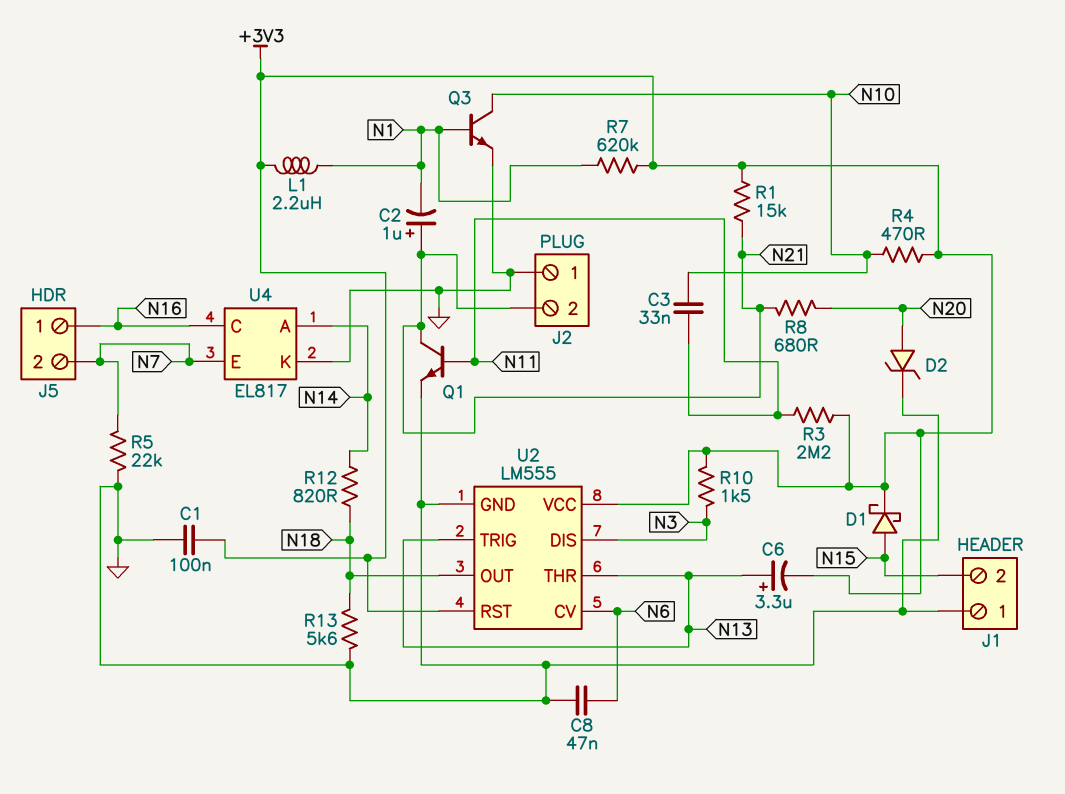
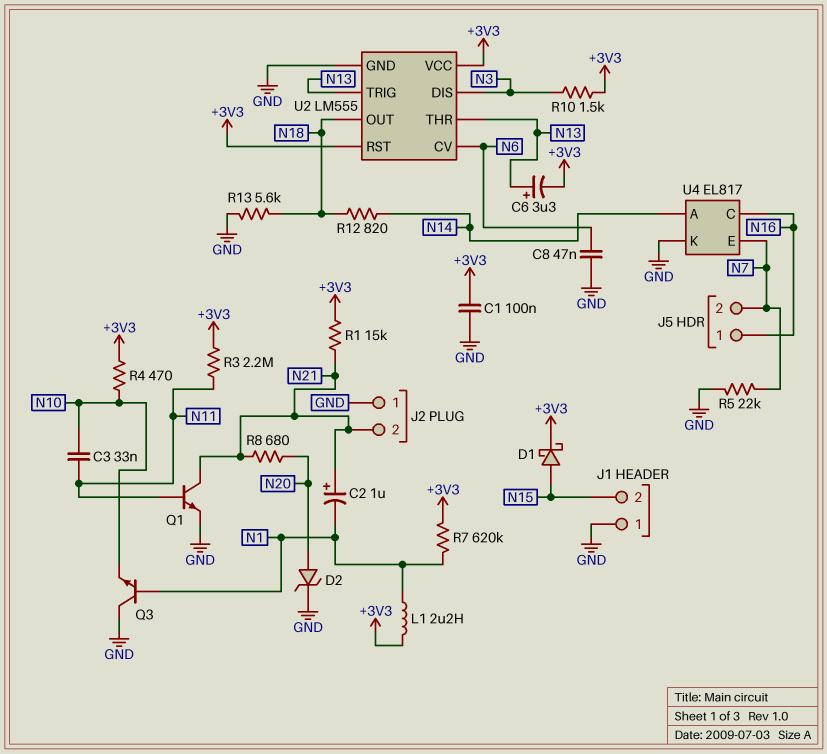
Q3: NPN (B N1, C N10, E GND) -> NPN (B N1, C GND, E N10)

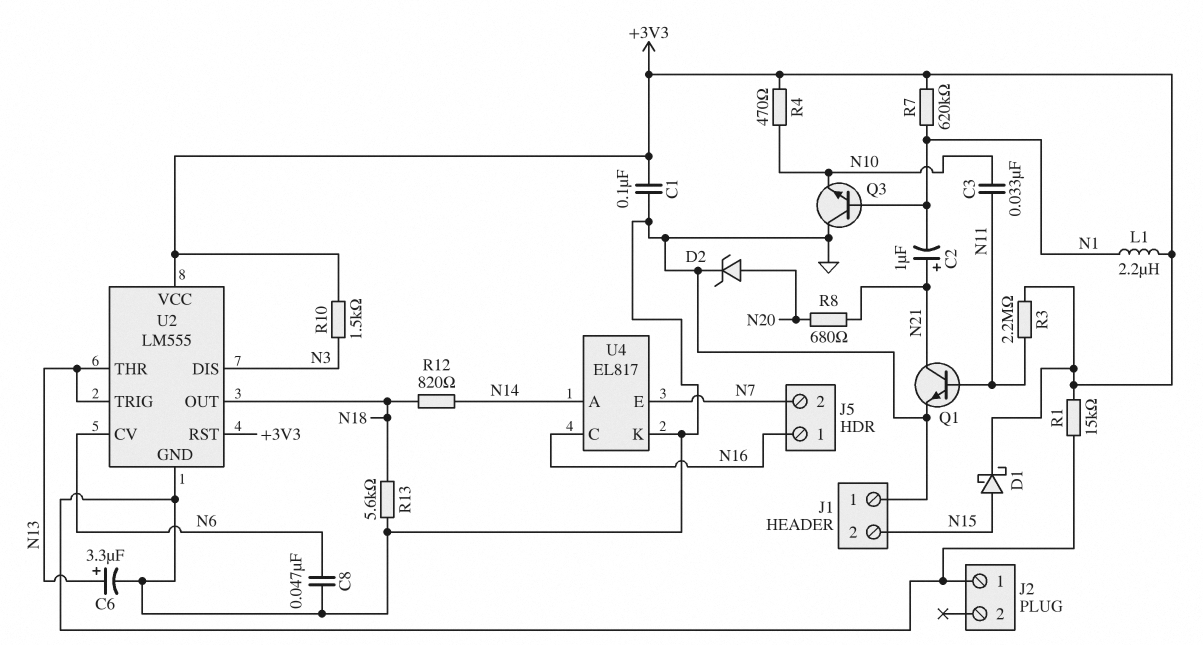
C6: 3.3uF (plus N13, minus +3V3) -> 3.3uF (plus N13, minus GND)
J2 pin 2: N21 -> none
R1: 15k (+3V3, N21) -> 15k (+3V3, GND)
R5: 22k (GND, N7) -> none

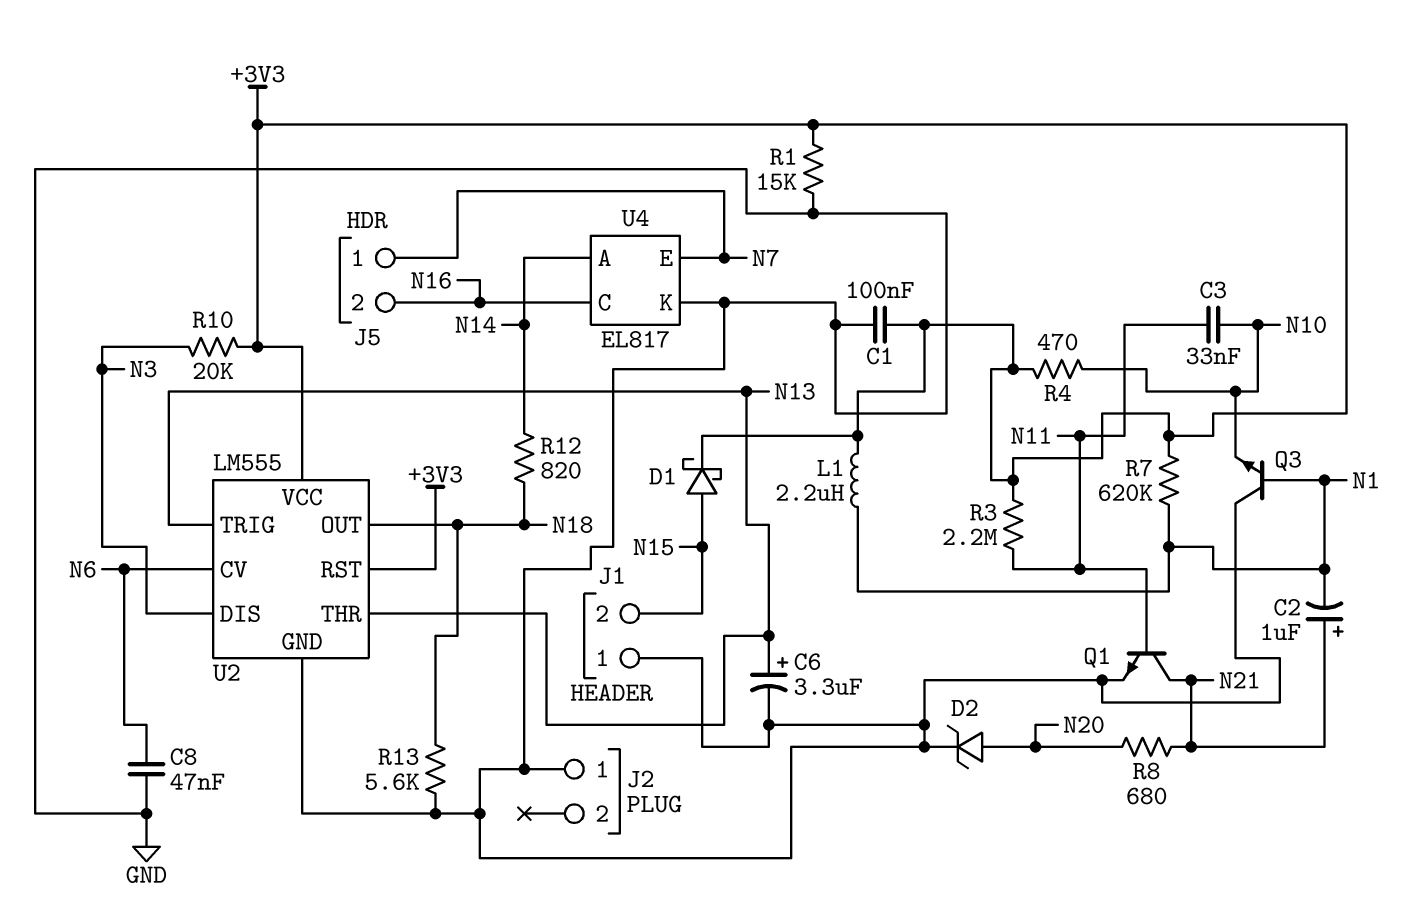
J5 pin 1: N16 -> N7
J5 pin 2: N7 -> N16
R10: 1.5k (+3V3, N3) -> 20k (+3V3, N3)

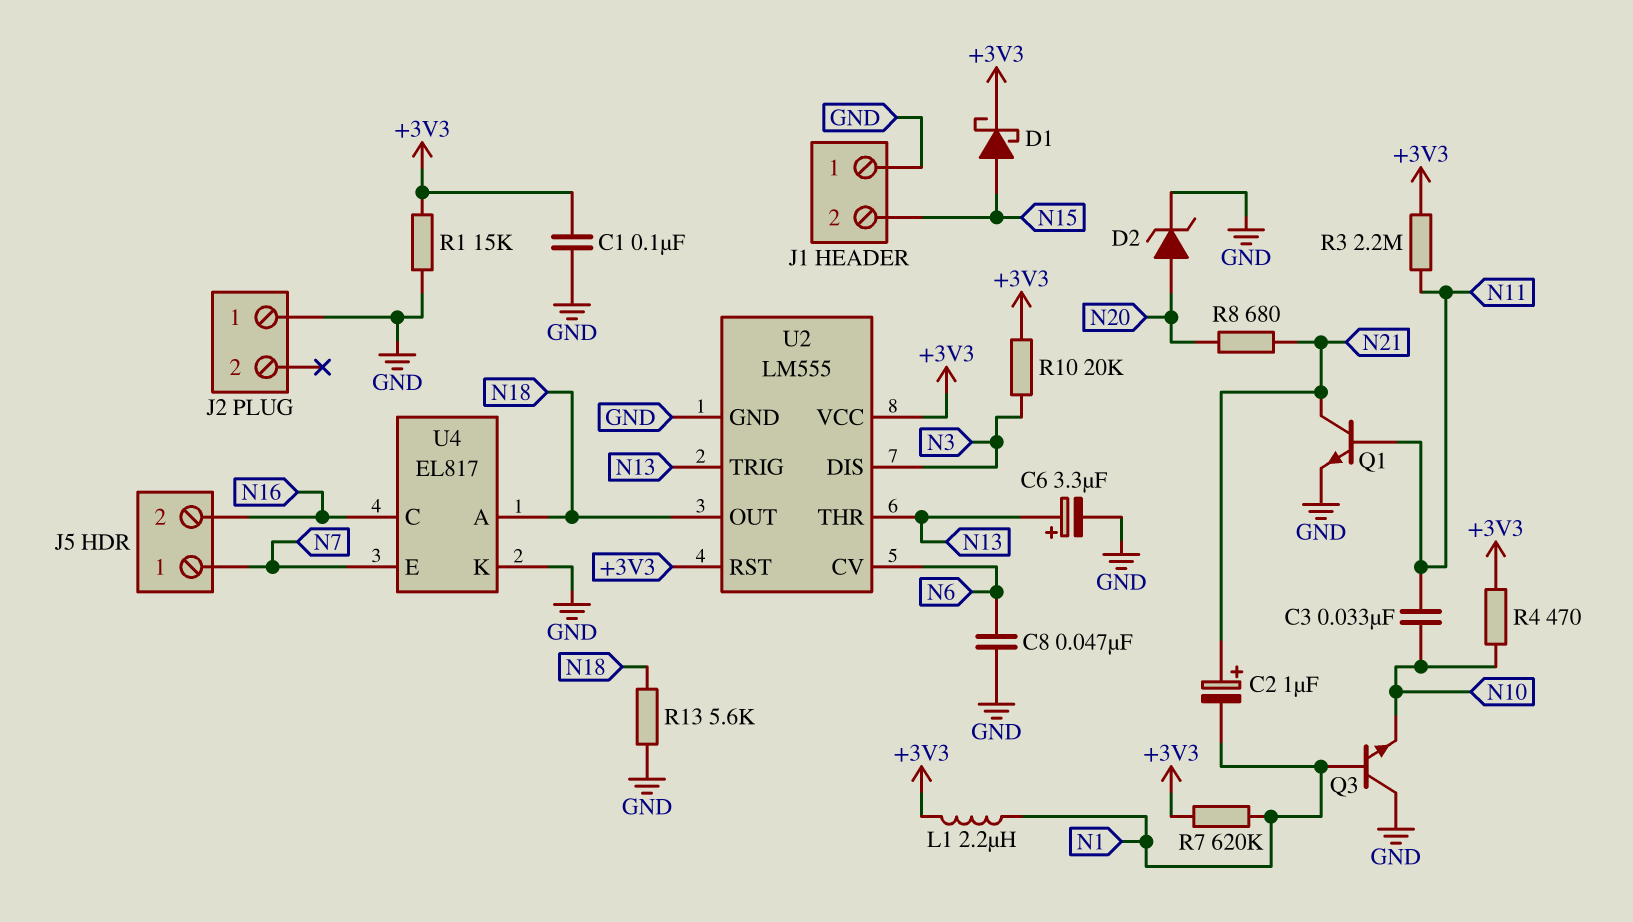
R12: 820 (N14, N18) -> none
U4 pin A: N14 -> N18

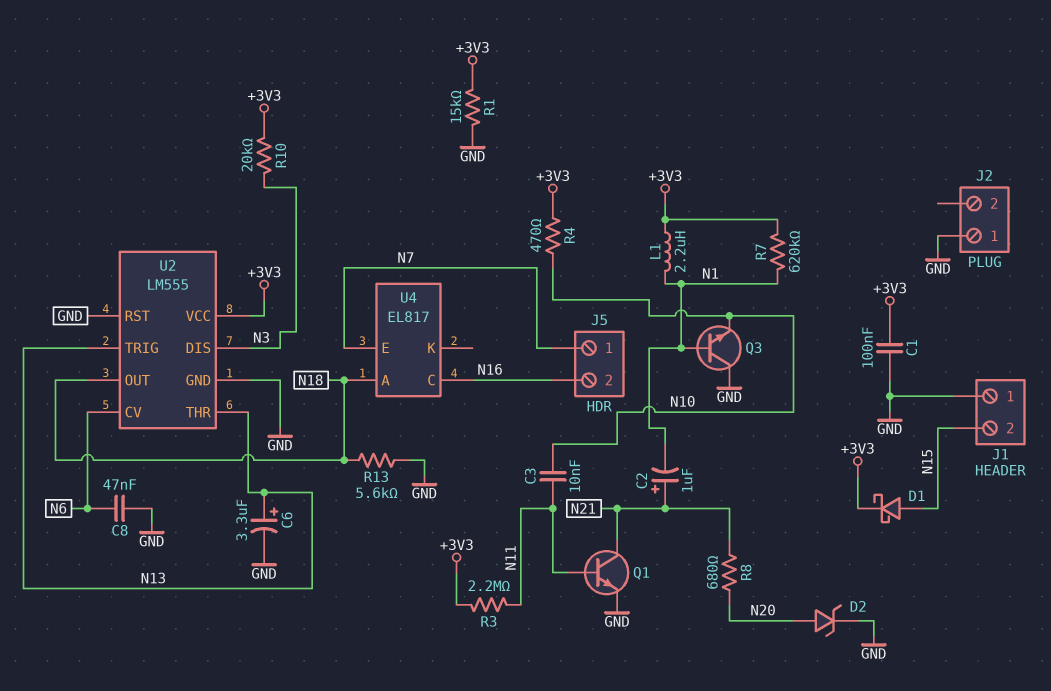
C3: 33nF (N10, N11) -> 10nF (N10, N11)
U2 pin RST: +3V3 -> GND
U4 pin K: GND -> none

